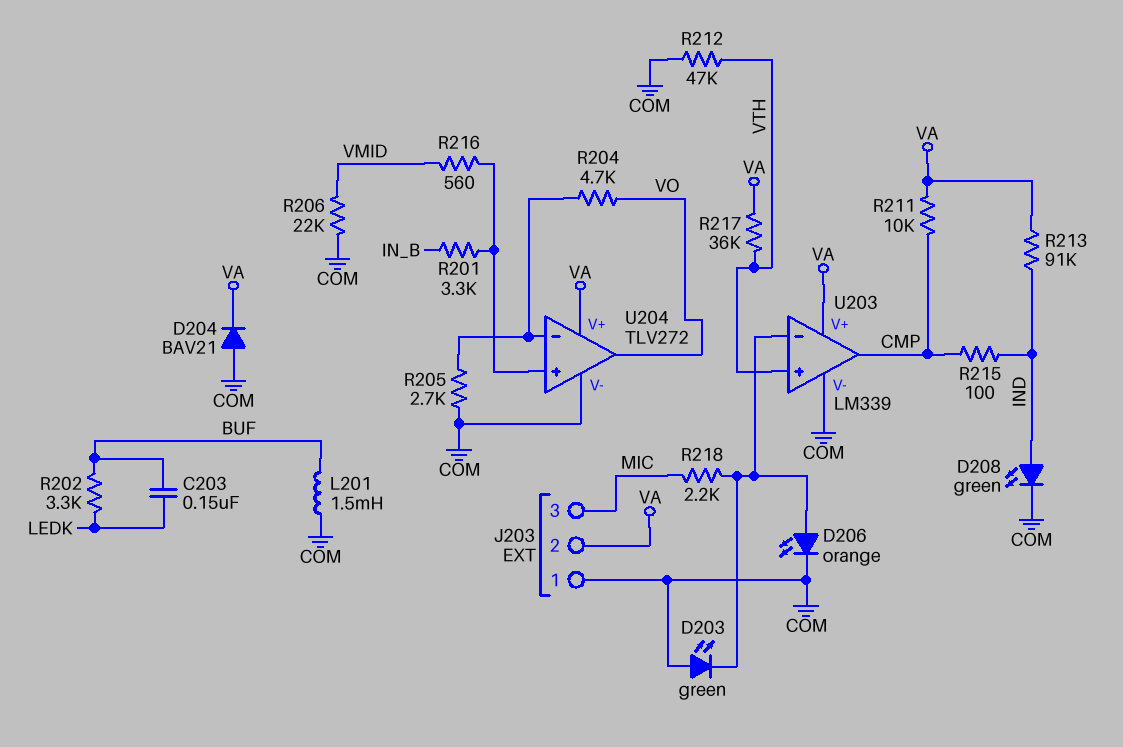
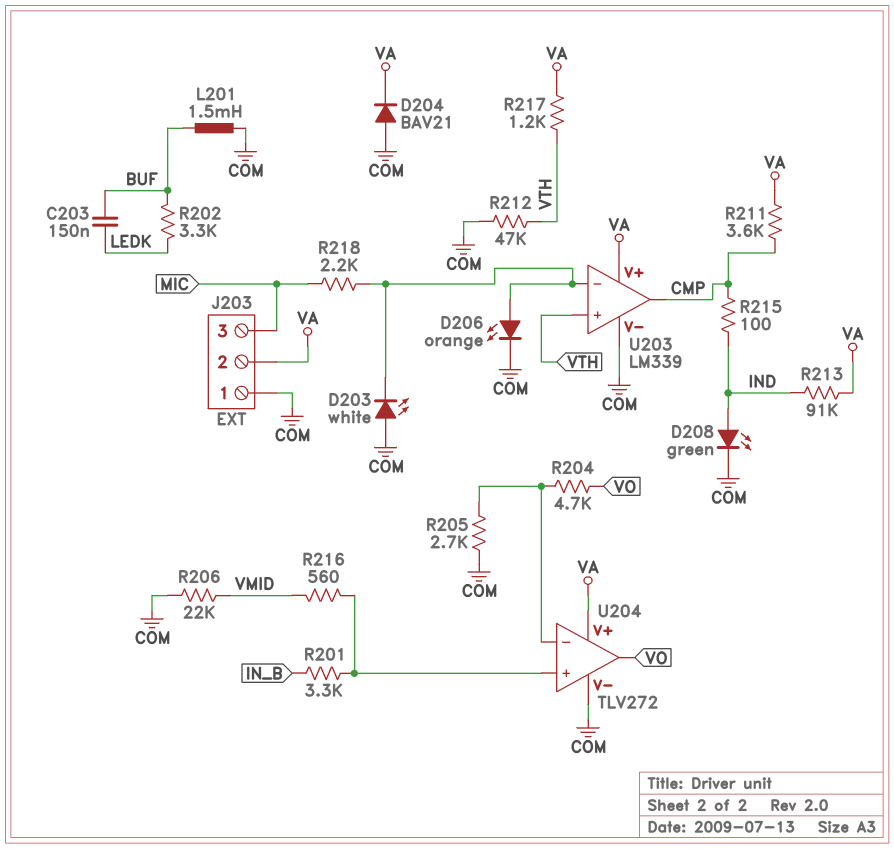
D203: LED green (A COM, K U203/in-) -> LED white (A COM, K U203/in-)
R211: 10k (CMP, VA) -> 3.6k (CMP, VA)
R217: 36k (VA, VTH) -> 1.2k (VA, VTH)

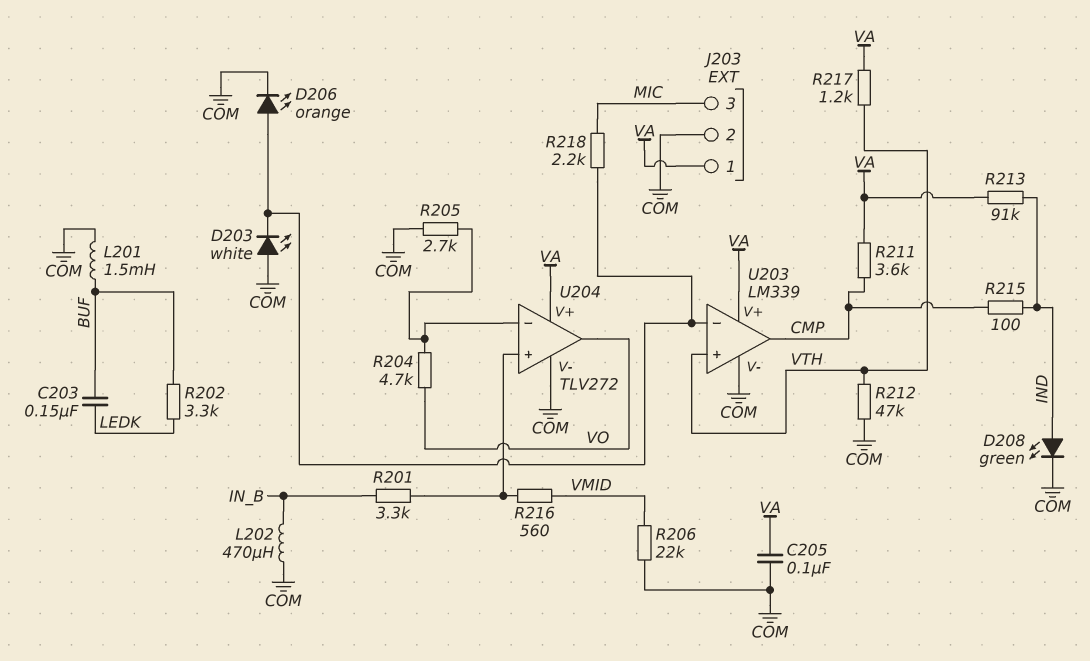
C205: none -> 100nF (COM, VA)
D204: diode BAV21 (A COM, K VA) -> none
J203 pin 1: COM -> VA
J203 pin 2: VA -> COM
L202: none -> 470uH (COM, IN_B)

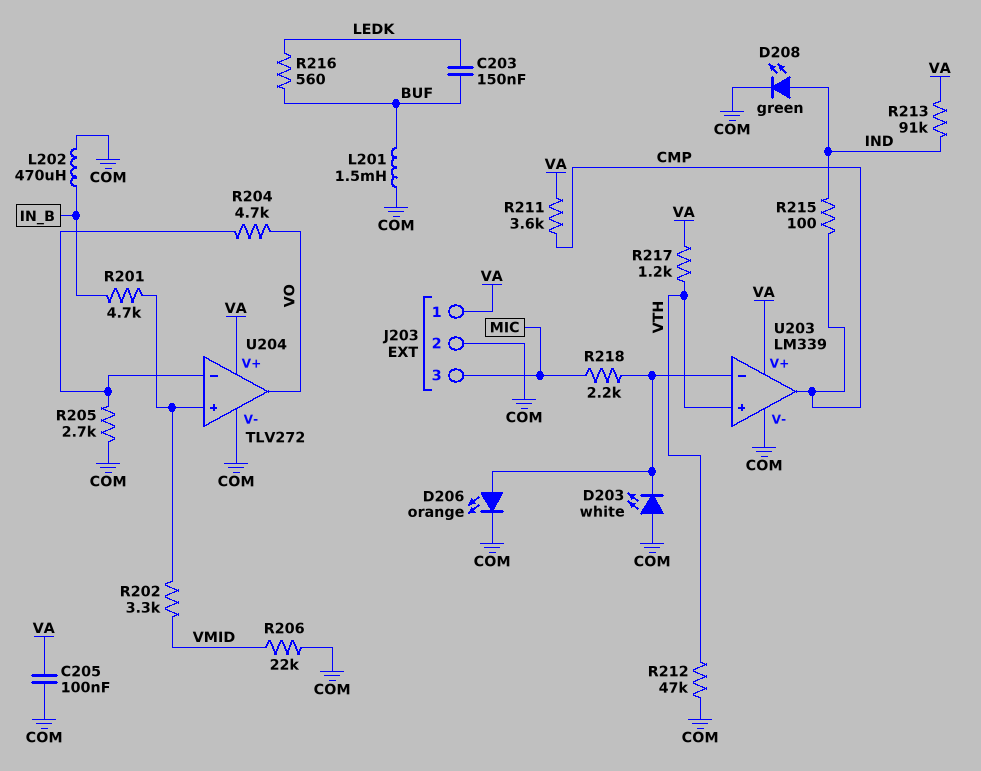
R201: 3.3k (IN_B, U204/in+) -> 4.7k (IN_B, U204/in+)
R202: 3.3k (BUF, LEDK) -> 3.3k (U204/in+, VMID)
R216: 560 (U204/in+, VMID) -> 560 (BUF, LEDK)

